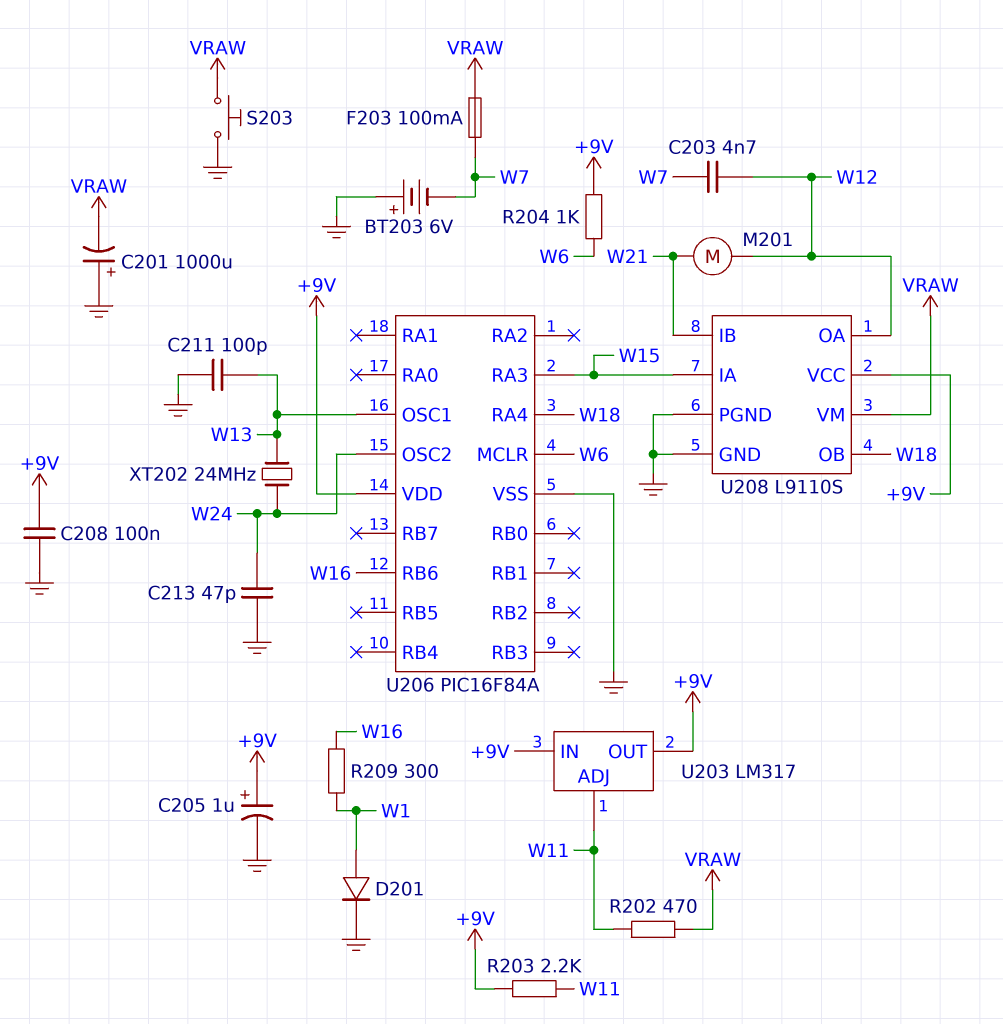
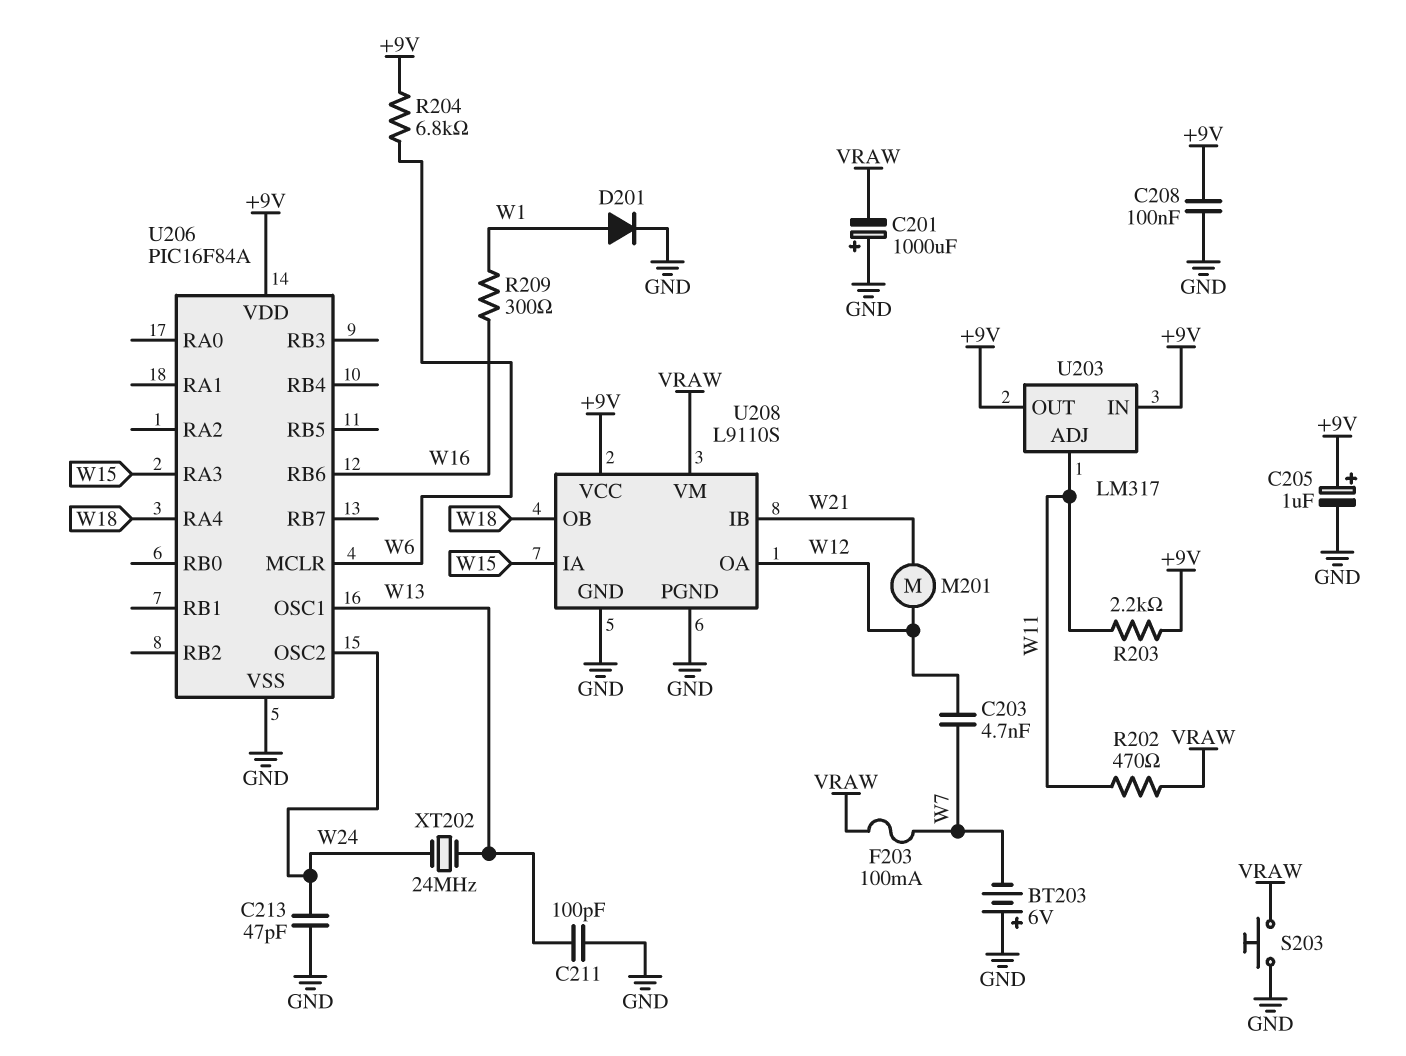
R204: 1k (+9V, W6) -> 6.8k (+9V, W6)

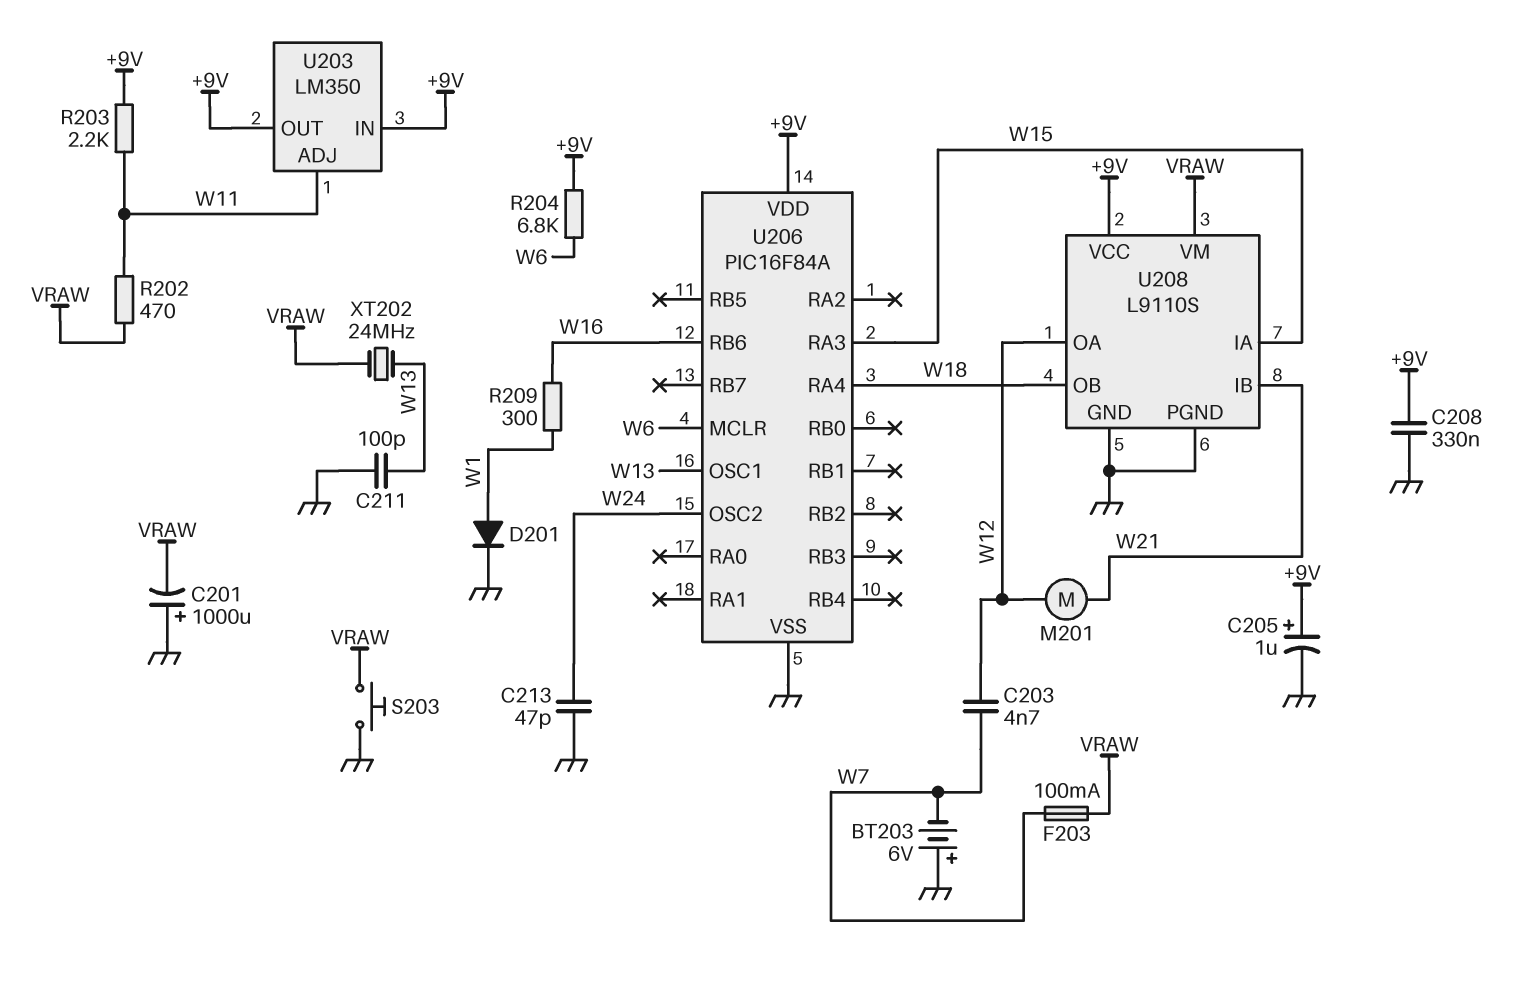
C208: 100nF (+9V, GND) -> 330nF (+9V, GND)
U203: LM317 -> LM350
XT202: 24MHz (W13, W24) -> 24MHz (VRAW, W13)

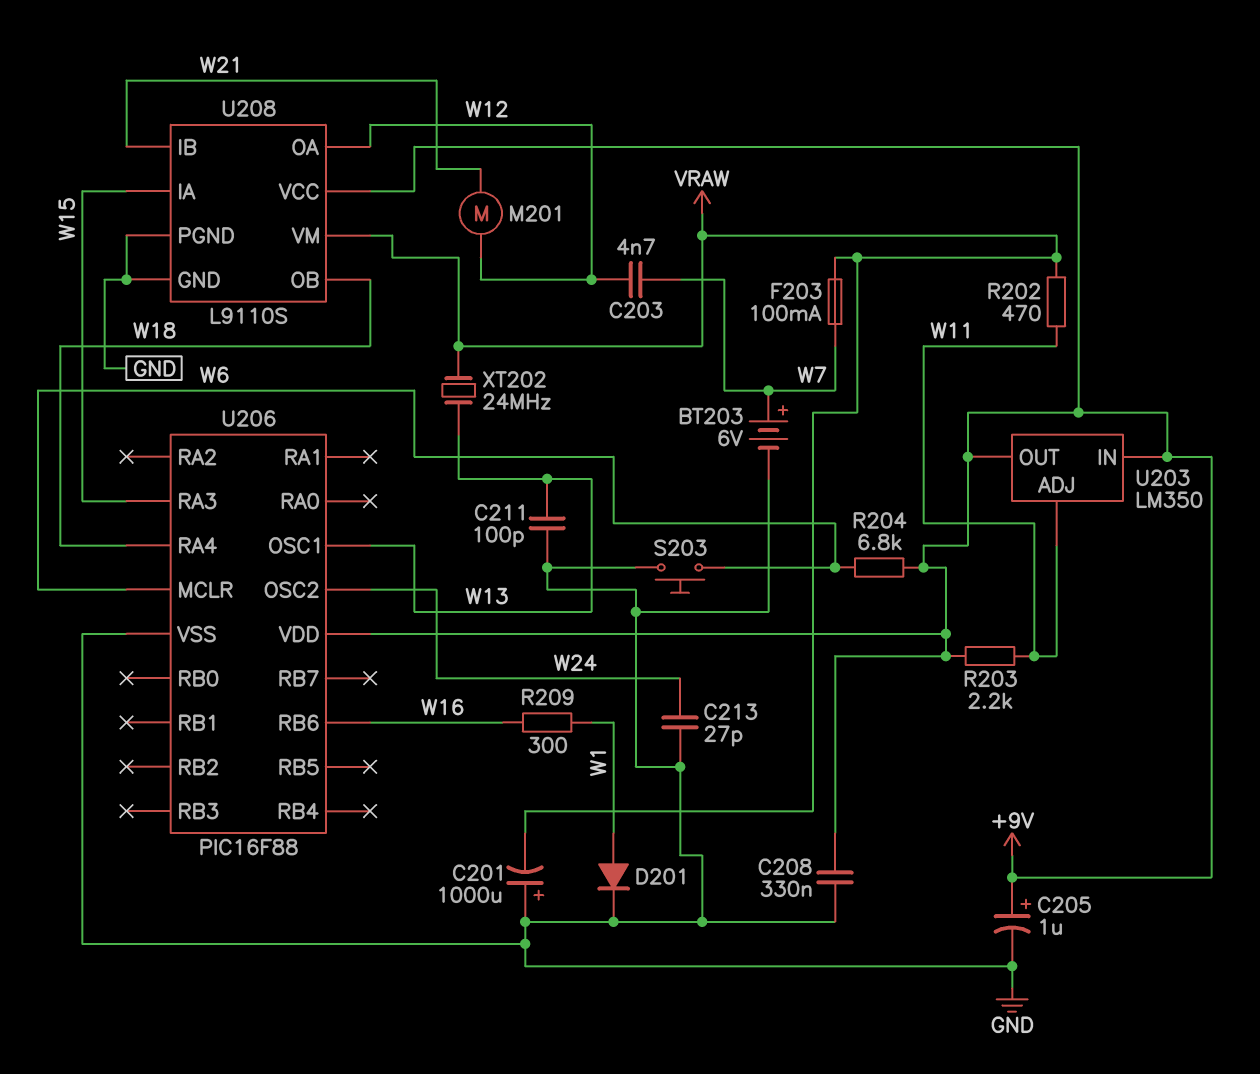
BT203: 6V (plus GND, minus W7) -> 6V (plus W7, minus GND)
C213: 47pF (GND, W24) -> 27pF (GND, W24)
S203: button (GND, VRAW) -> button (GND, W6)
U206: PIC16F84A -> PIC16F88

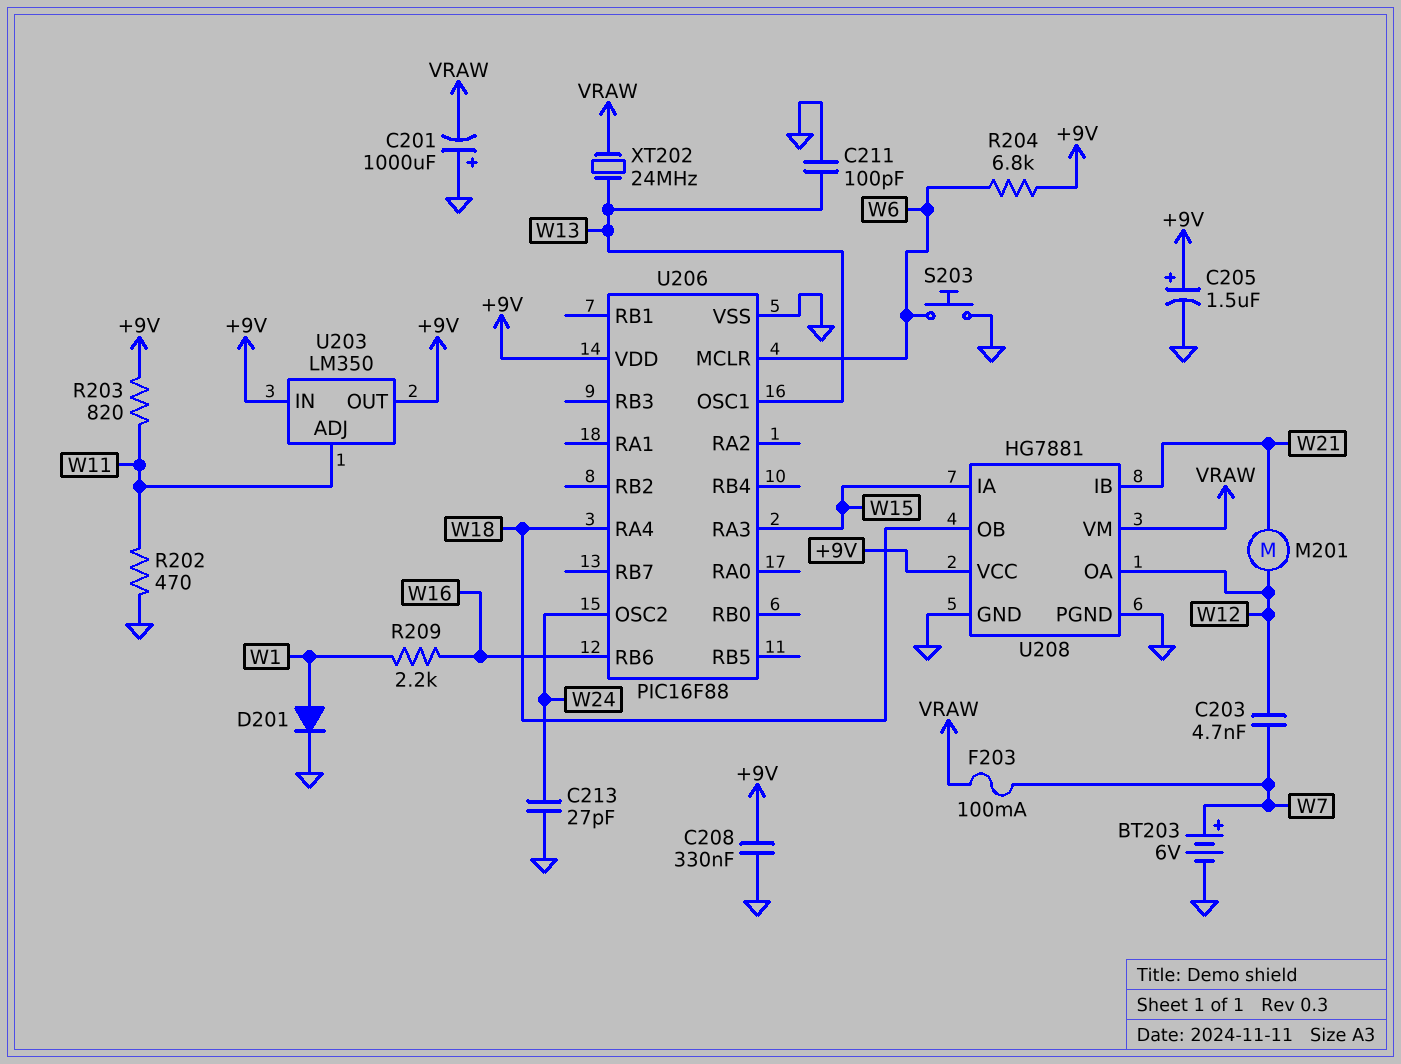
C205: 1uF (plus +9V, minus GND) -> 1.5uF (plus +9V, minus GND)
R202: 470 (VRAW, W11) -> 470 (GND, W11)
R203: 2.2k (+9V, W11) -> 820 (+9V, W11)
R209: 300 (W1, W16) -> 2.2k (W1, W16)
U208: L9110S -> HG7881

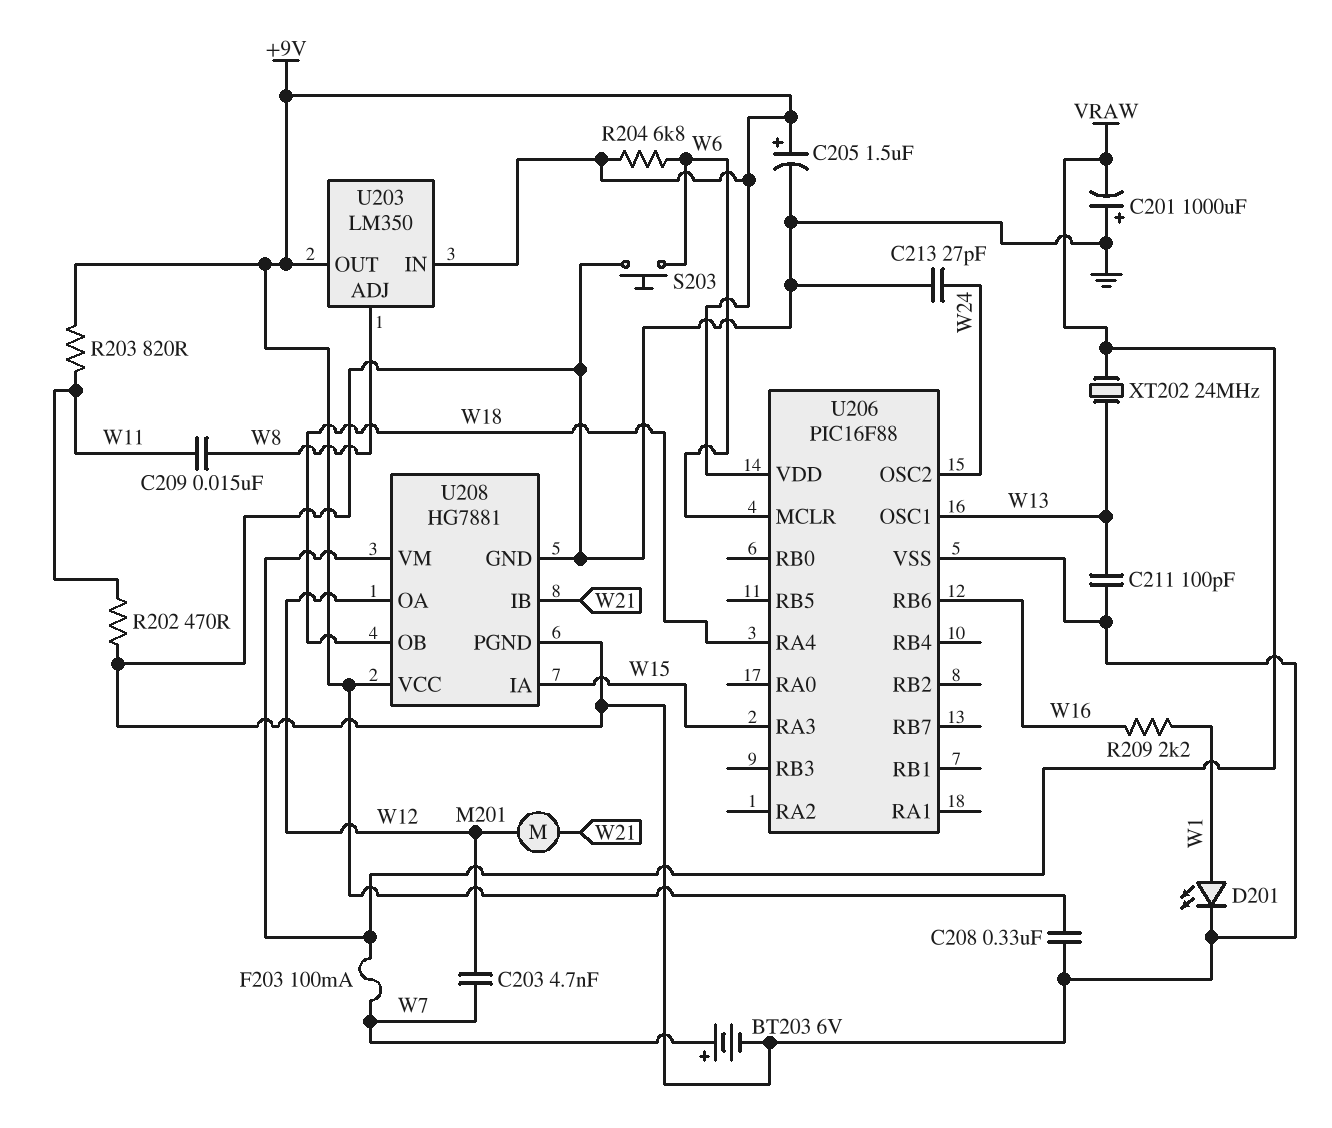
C209: none -> 15nF (W8, W11)
D201: diode (A W1, K GND) -> LED (A W1, K GND)
U203 pin ADJ: W11 -> W8

